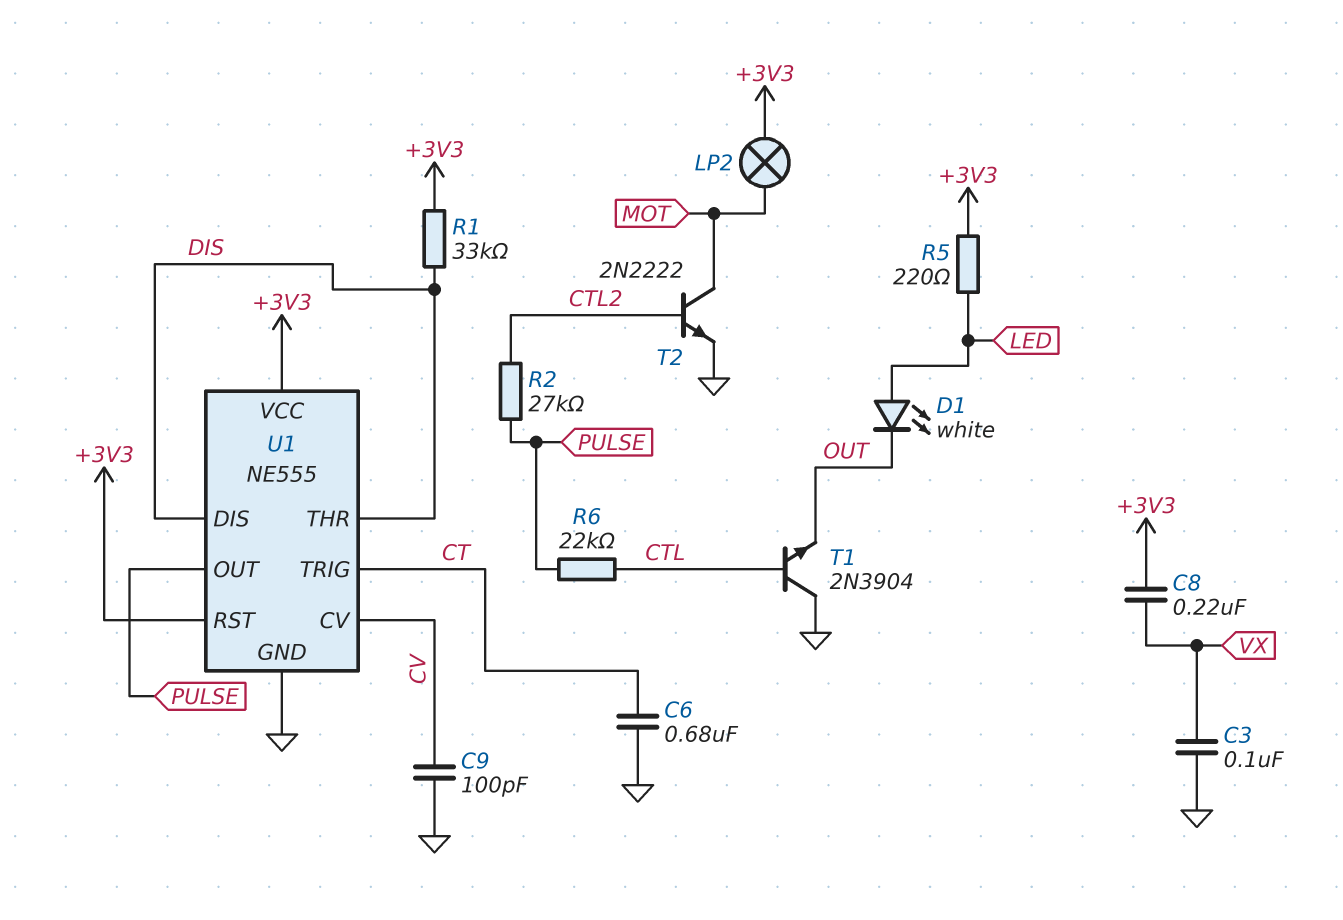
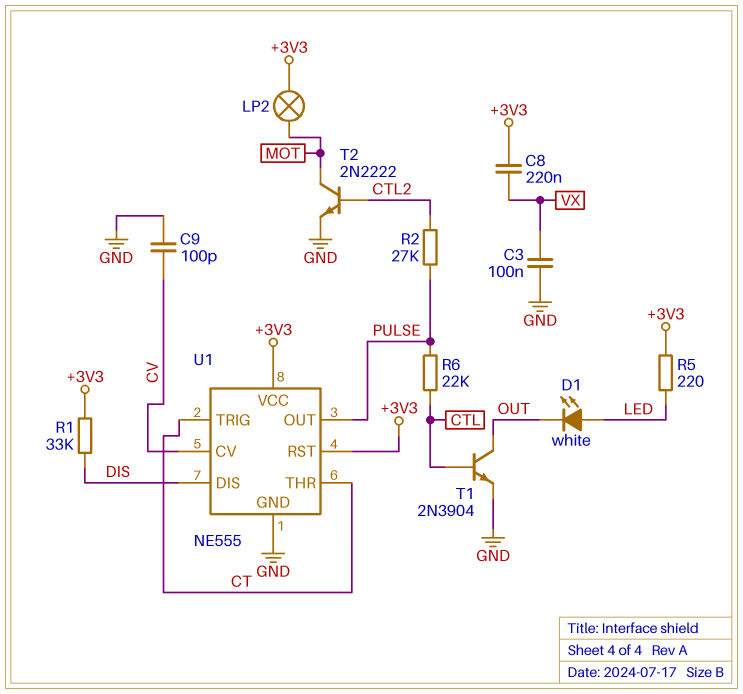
C6: 680nF (CT, GND) -> none
T1: NPN 2N3904 (B CTL, C GND, E OUT) -> NPN 2N3904 (B CTL, C OUT, E GND)
U1 pin THR: DIS -> CT

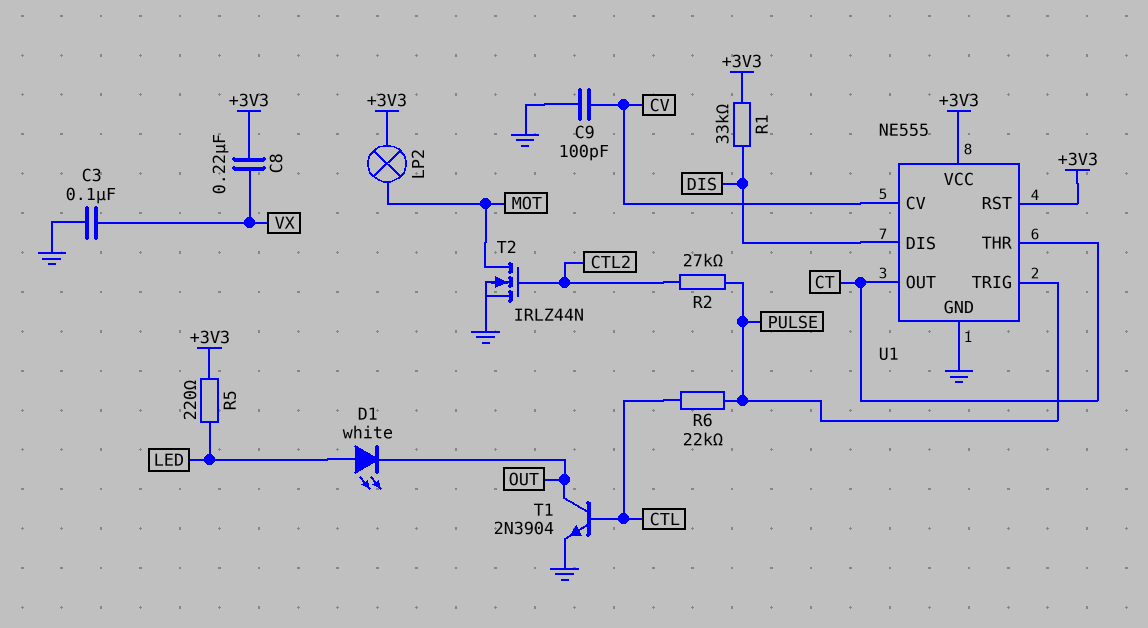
T2: NPN 2N2222 (B CTL2, C MOT, E GND) -> NMOS IRLZ44N (G CTL2, D MOT, S GND)
U1 pin OUT: PULSE -> CT
U1 pin TRIG: CT -> PULSE

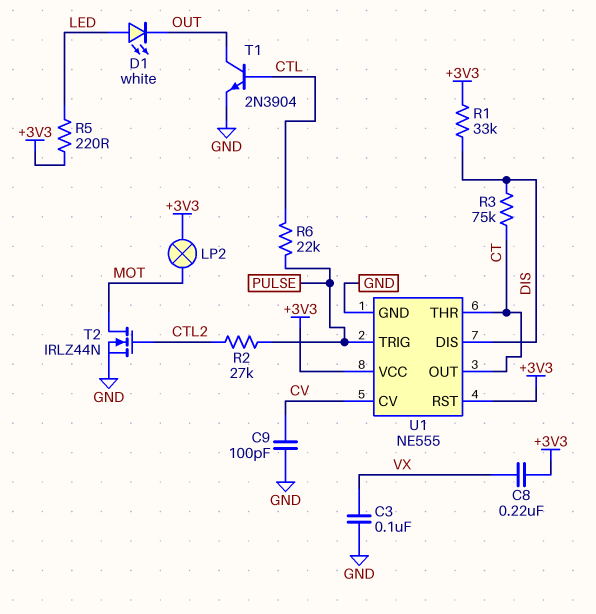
R3: none -> 75k (CT, DIS)

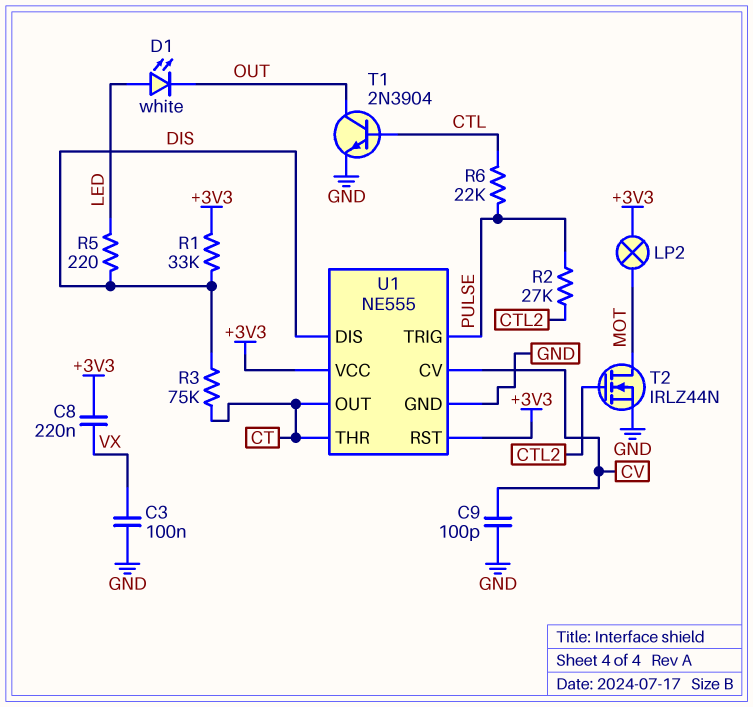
R5: 220 (+3V3, LED) -> 220 (DIS, LED)

